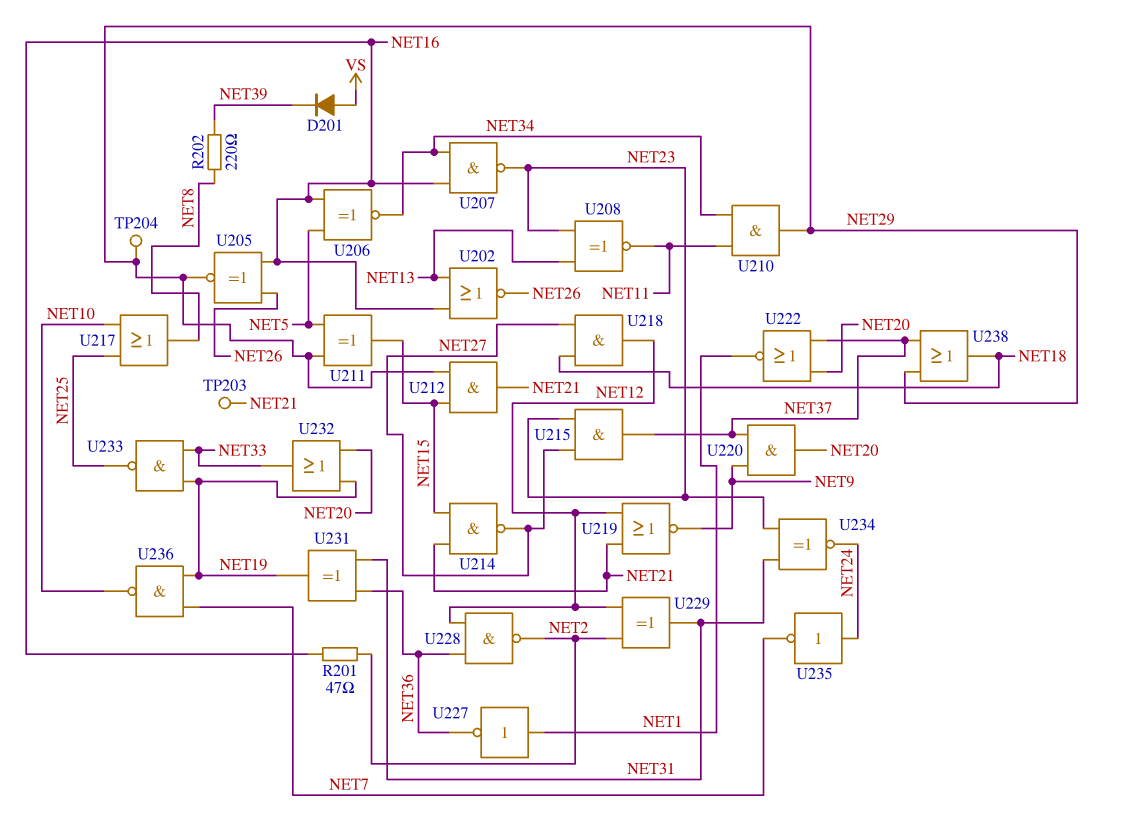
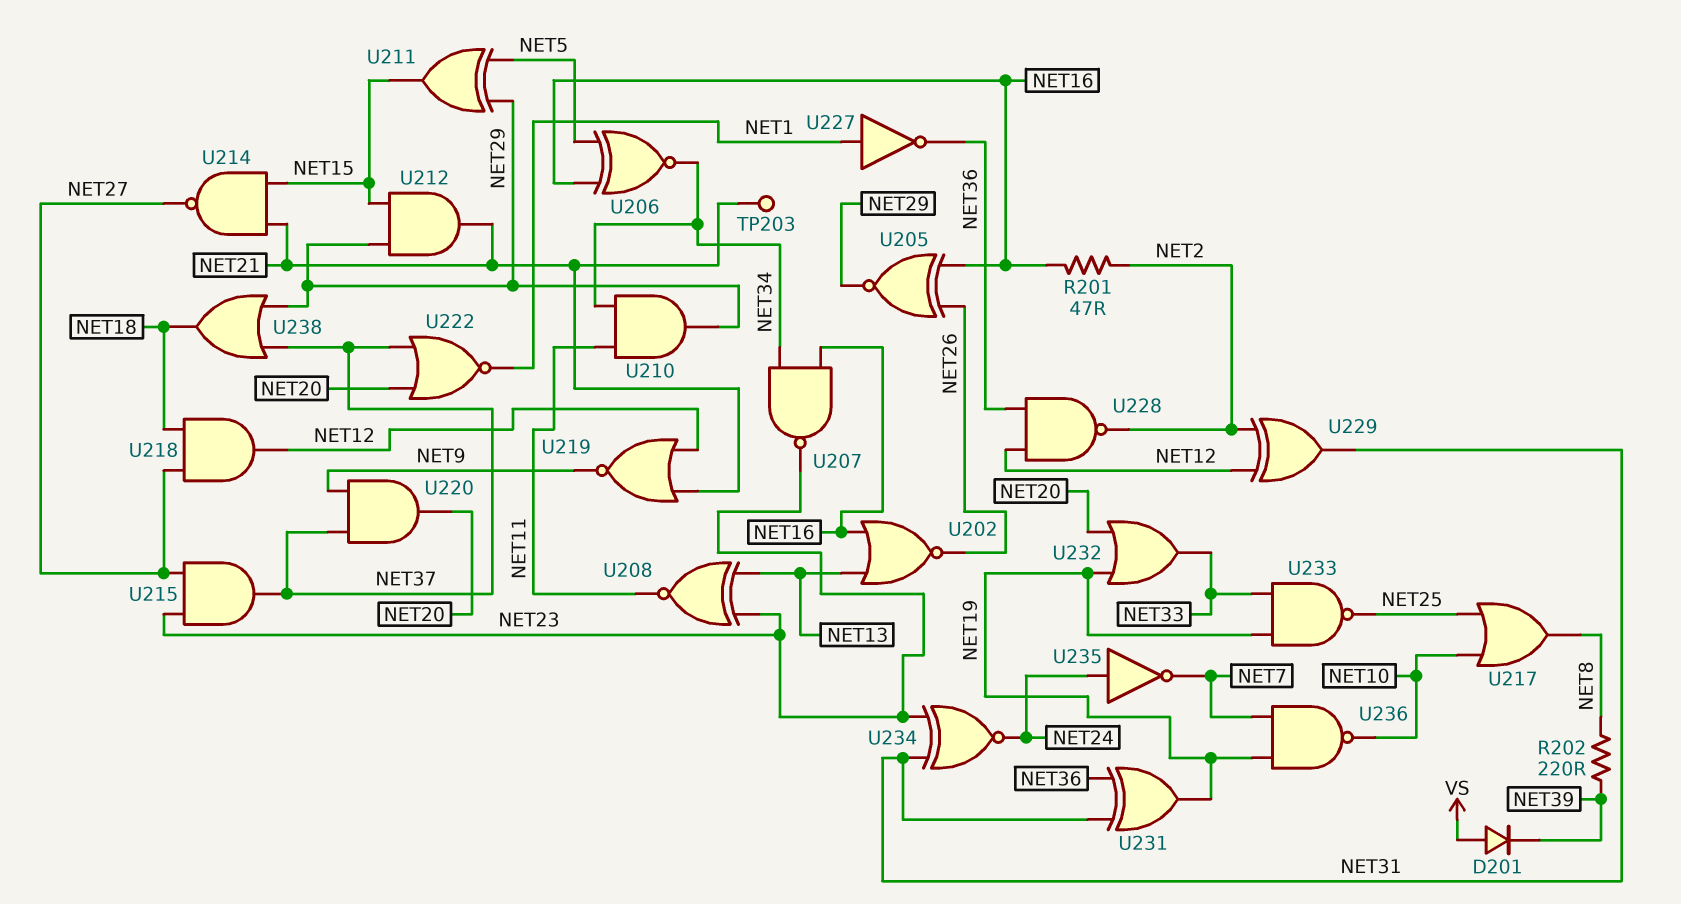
TP204: test point (NET29) -> none

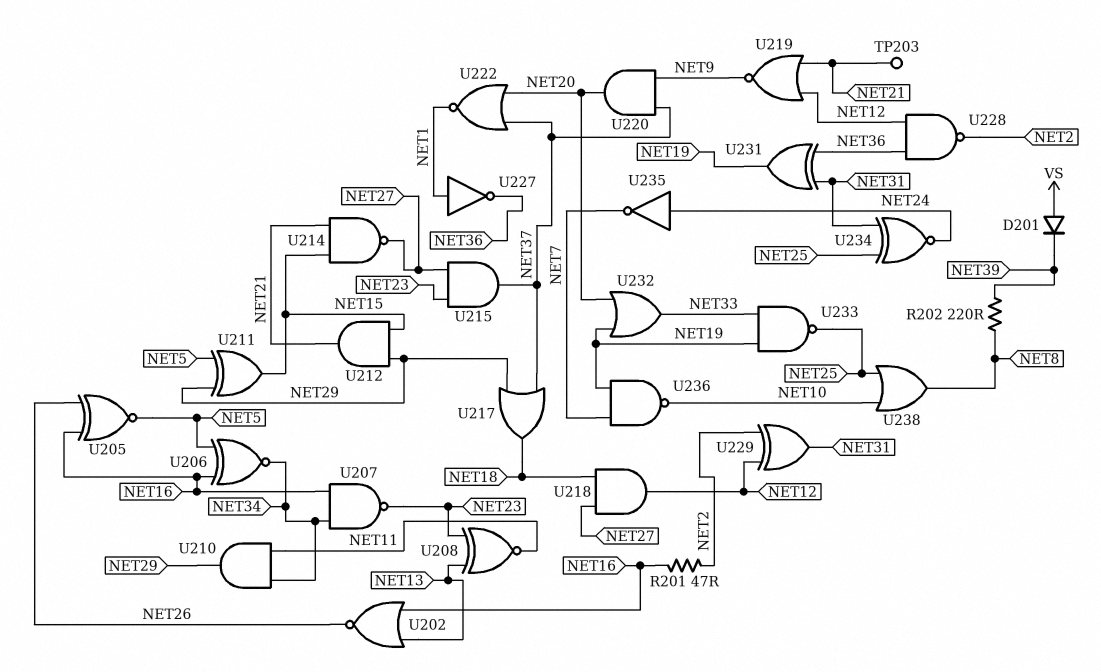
U205: XNOR (in NET16, in NET26, out NET29) -> XNOR (in NET16, in NET26, out NET5)
U217: OR (in NET10, in NET25, out NET8) -> OR (in NET29, in NET37, out NET18)
U234: XNOR (in NET23, in NET31, out NET24) -> XNOR (in NET25, in NET31, out NET24)
U238: OR (in NET29, in NET37, out NET18) -> OR (in NET10, in NET25, out NET8)

